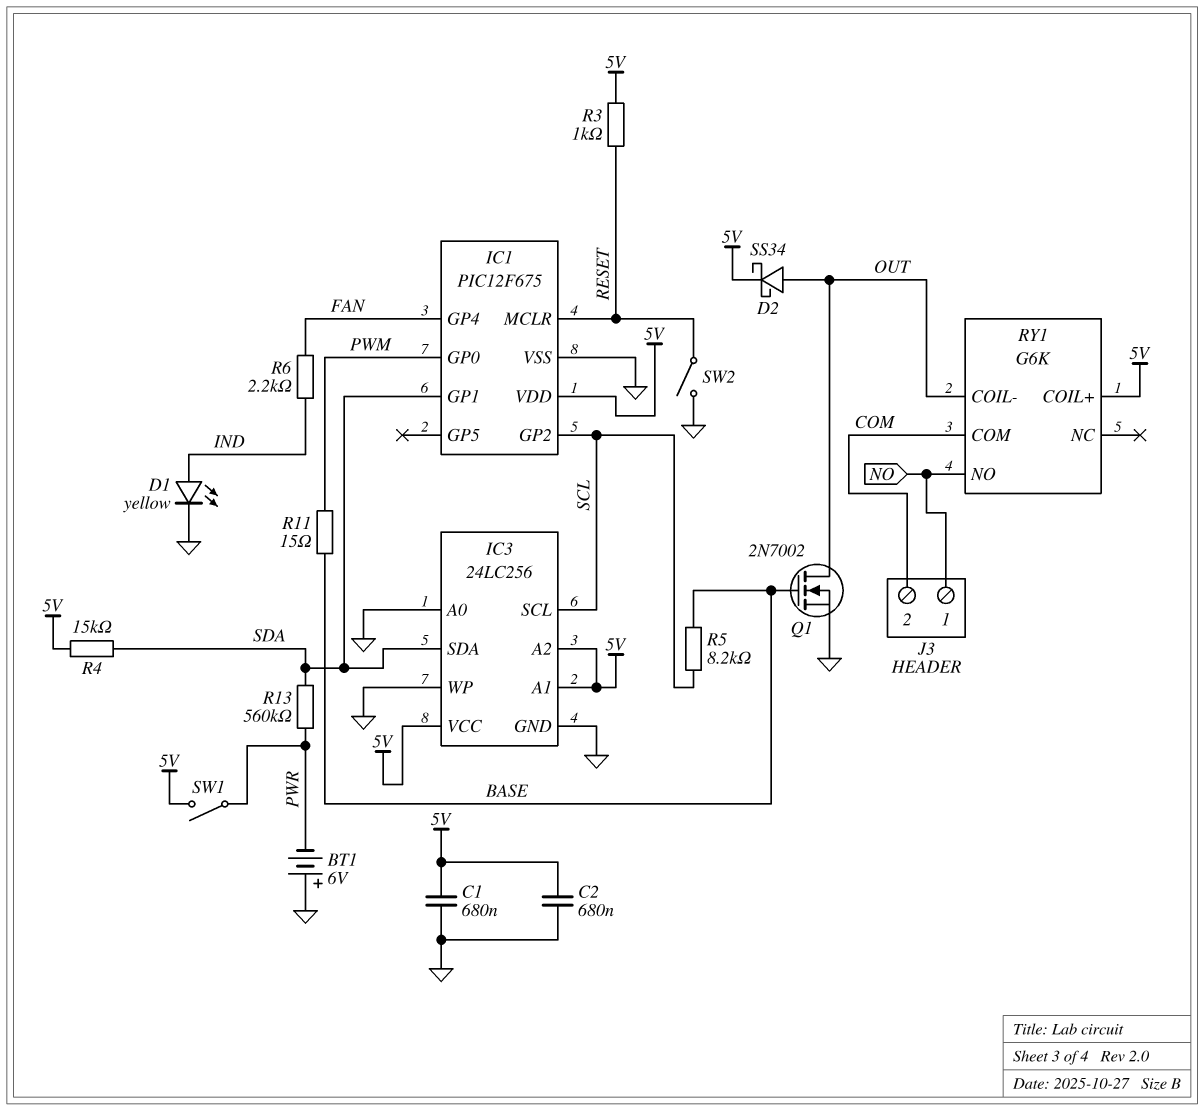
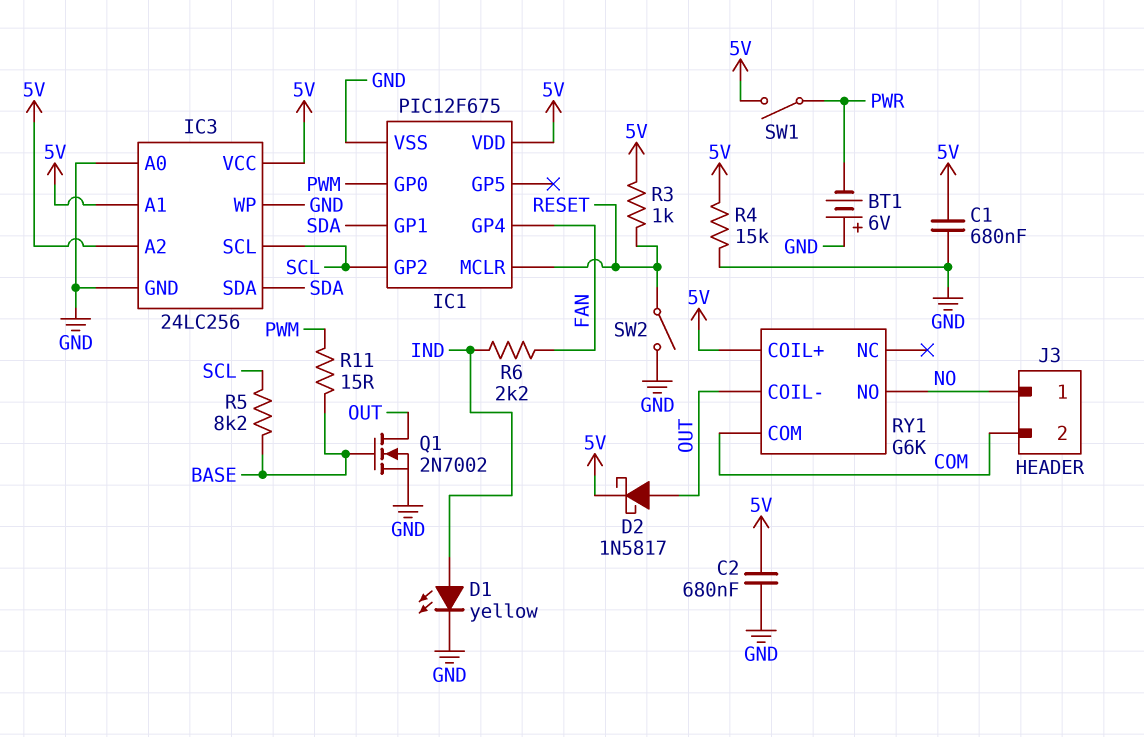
D2: schottky SS34 (A OUT, K 5V) -> schottky 1N5817 (A OUT, K 5V)
R4: 15k (5V, SDA) -> 15k (5V, GND)
R13: 560k (PWR, SDA) -> none

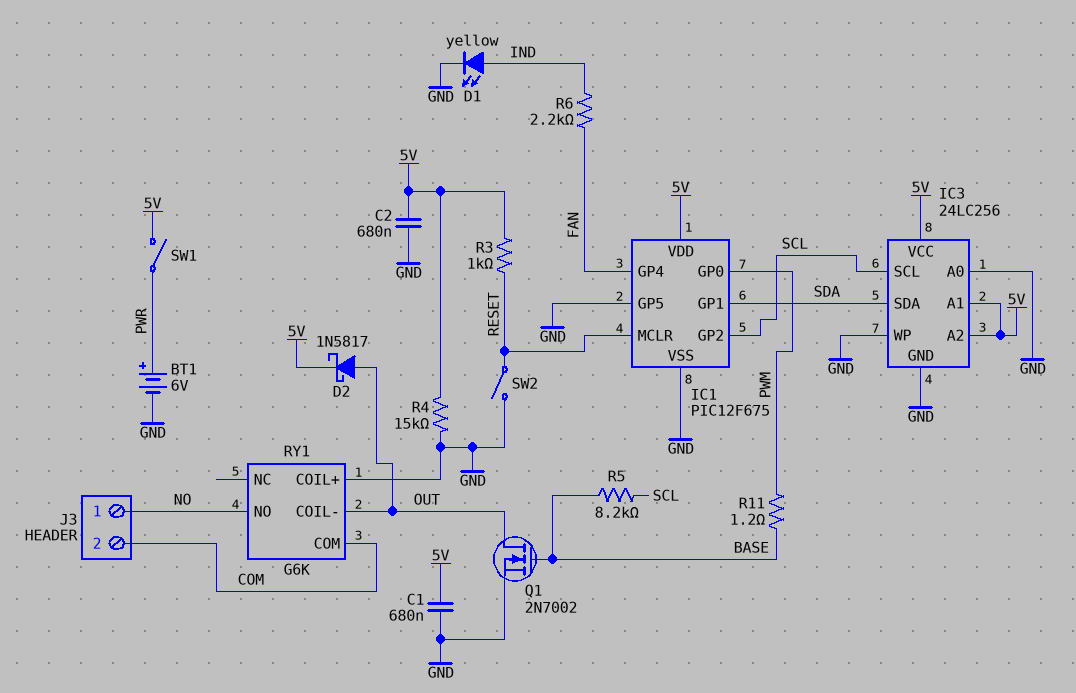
BT1: 6V (plus GND, minus PWR) -> 6V (plus PWR, minus GND)
IC1 pin GP5: none -> GND
R11: 15 (BASE, PWM) -> 1.2 (BASE, PWM)
RY1 pin COIL+: 5V -> GND

